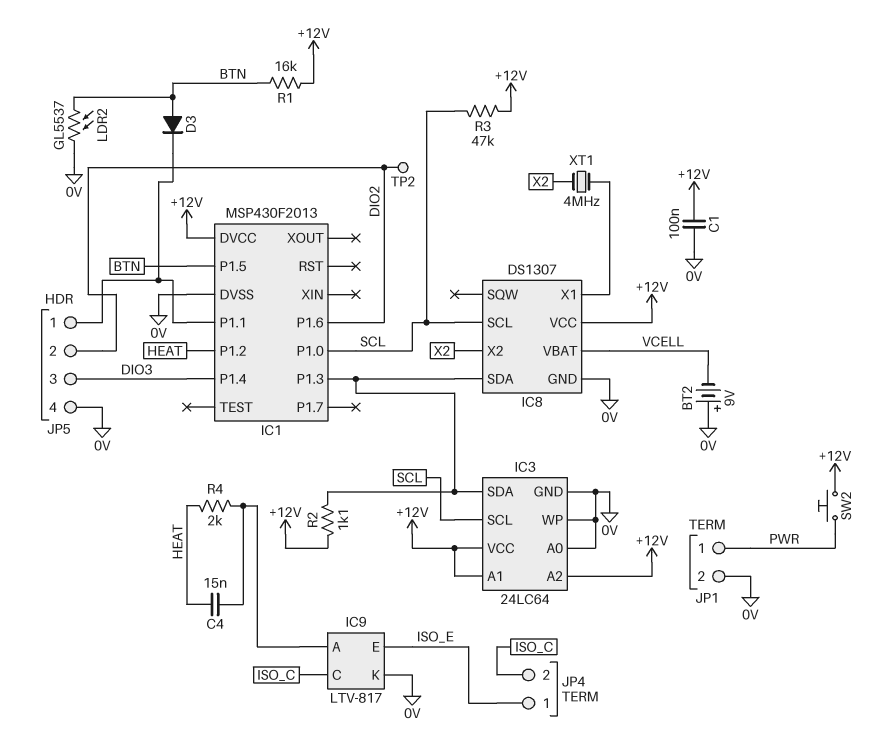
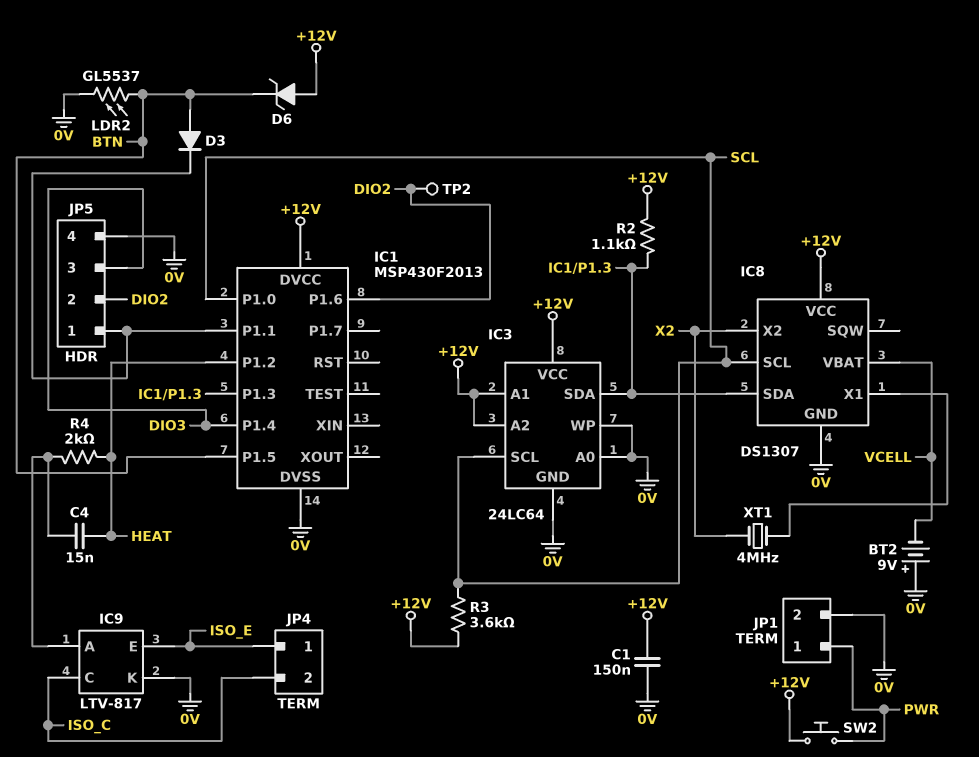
C1: 100nF (+12V, 0V) -> 150nF (+12V, 0V)
D6: none -> zener (A +12V, K BTN)
R1: 16k (+12V, BTN) -> none
R3: 47k (+12V, SCL) -> 3.6k (+12V, SCL)

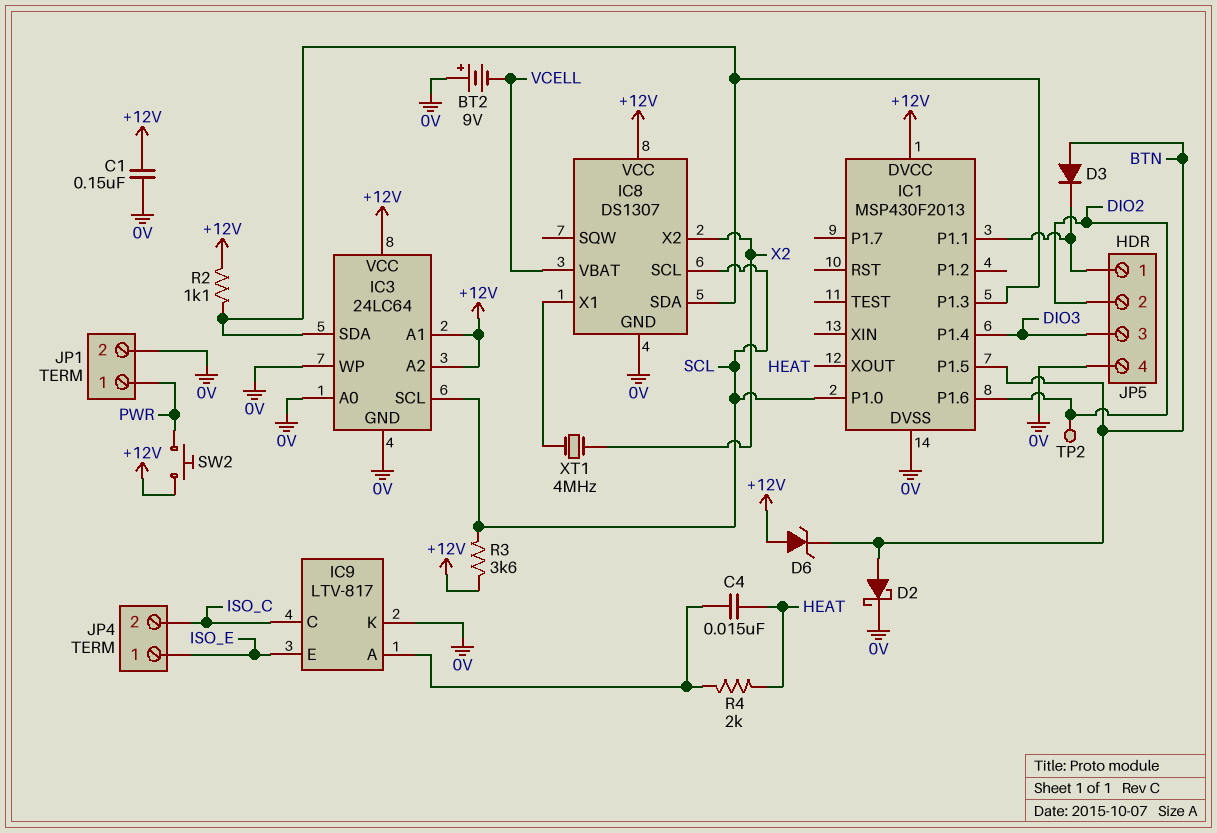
D2: none -> schottky (A BTN, K 0V)
IC1 pin P1.2: HEAT -> none
IC1 pin XOUT: none -> HEAT
LDR2: GL5537 (0V, BTN) -> none

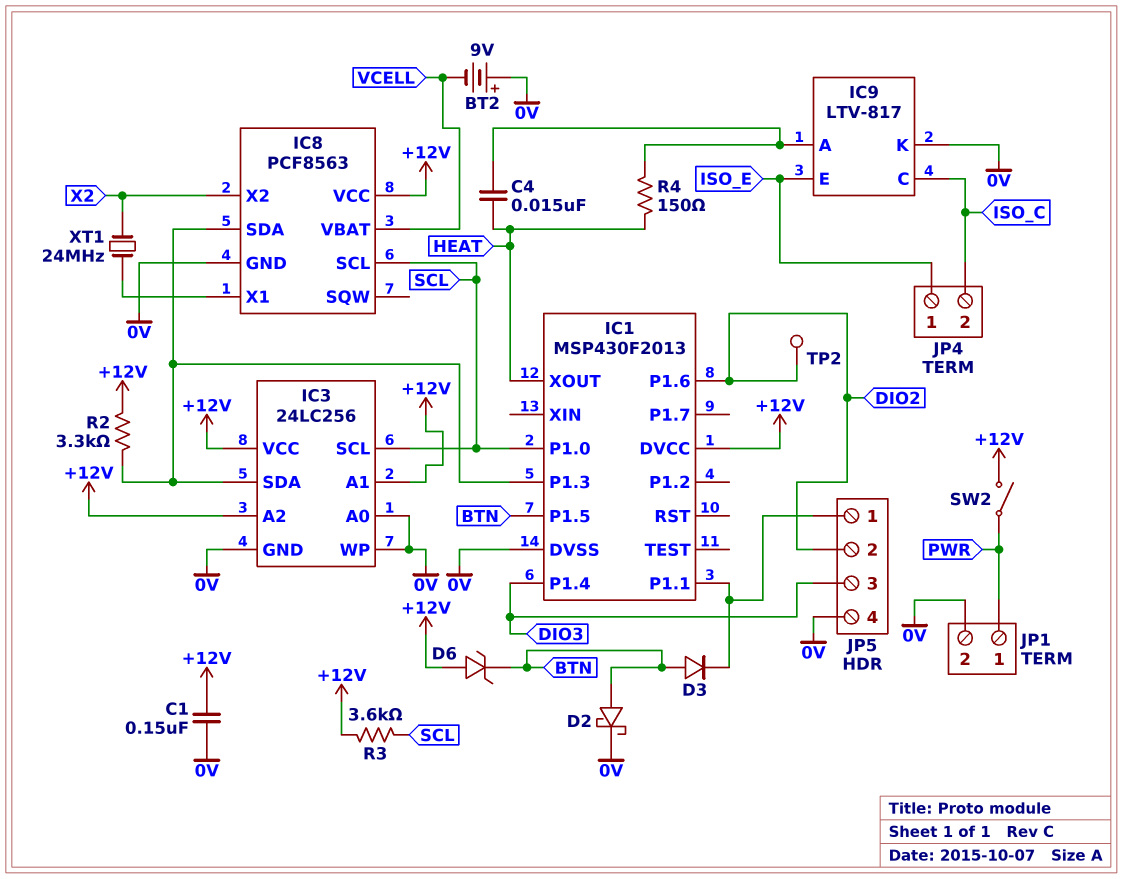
IC3: 24LC64 -> 24LC256
IC8: DS1307 -> PCF8563
R2: 1.1k (+12V, IC1/P1.3) -> 3.3k (+12V, IC1/P1.3)
R4: 2k (HEAT, IC9/A) -> 150 (HEAT, IC9/A)
SW2: button (+12V, PWR) -> switch (+12V, PWR)
XT1: 4MHz (IC8/X1, X2) -> 24MHz (IC8/X1, X2)

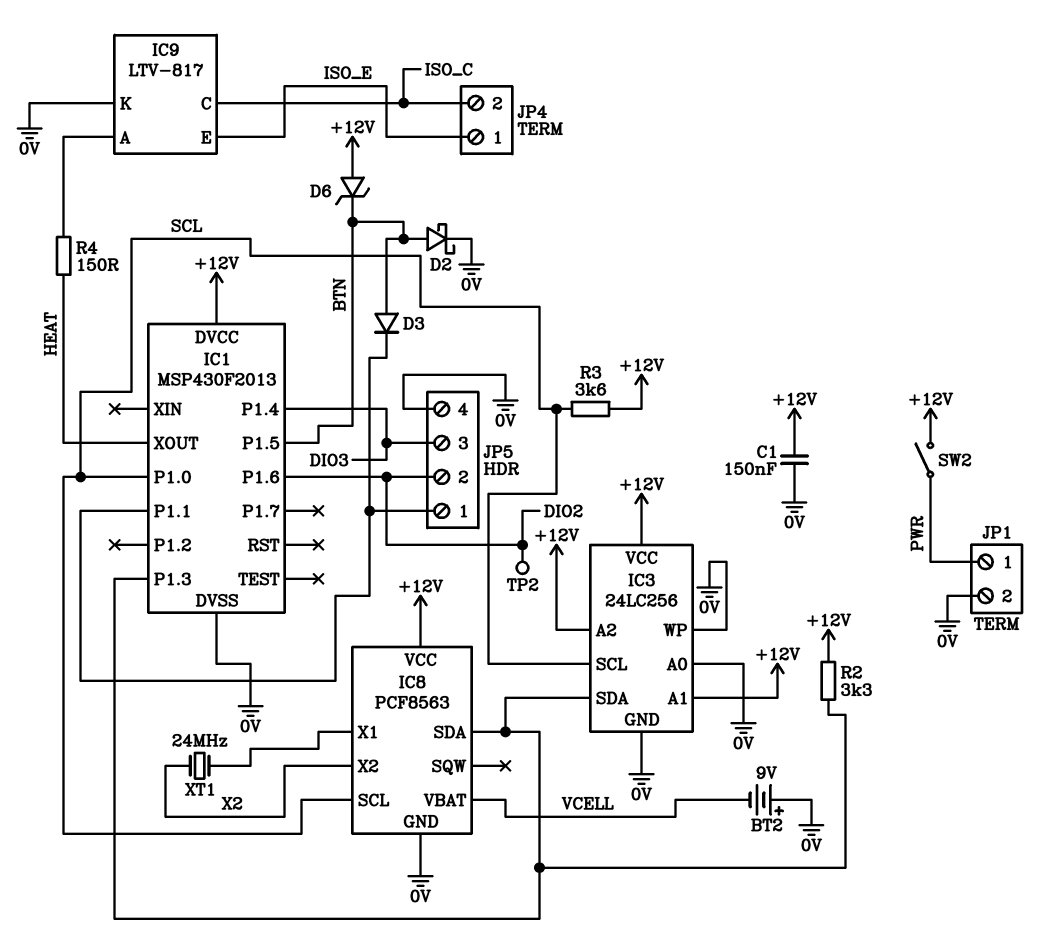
C4: 15nF (HEAT, IC9/A) -> none

